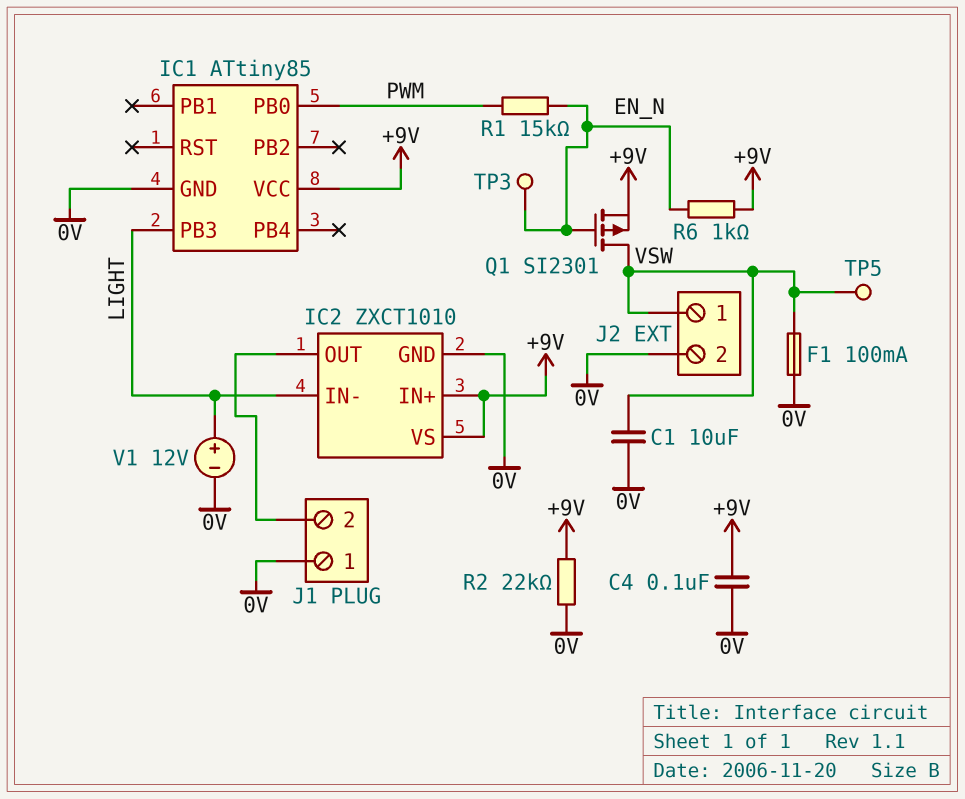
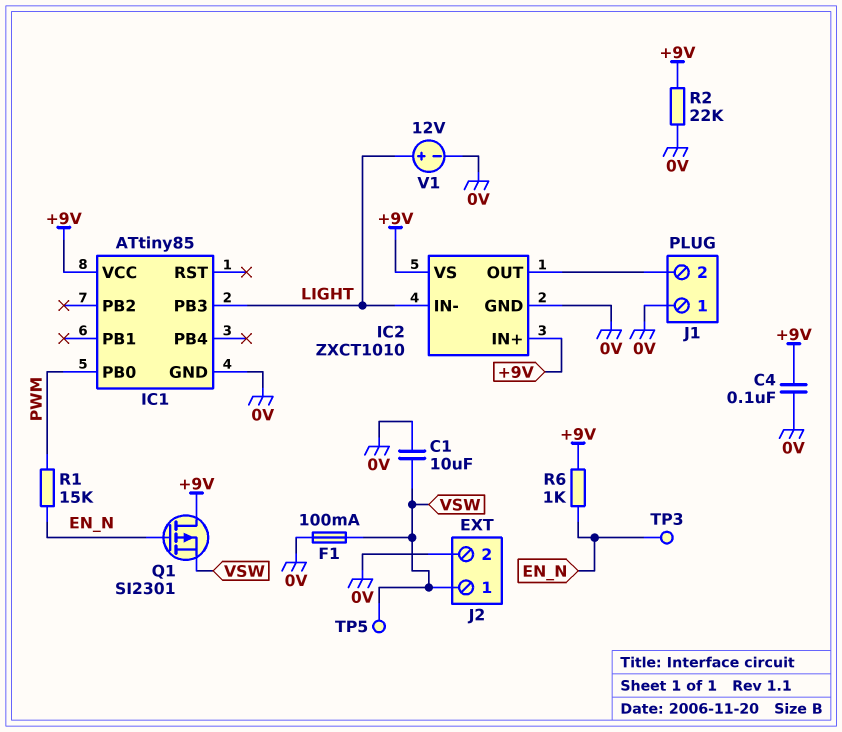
Q1: PMOS SI2301 (G EN_N, D VSW, S +9V) -> PMOS SI2301 (G EN_N, D +9V, S VSW)

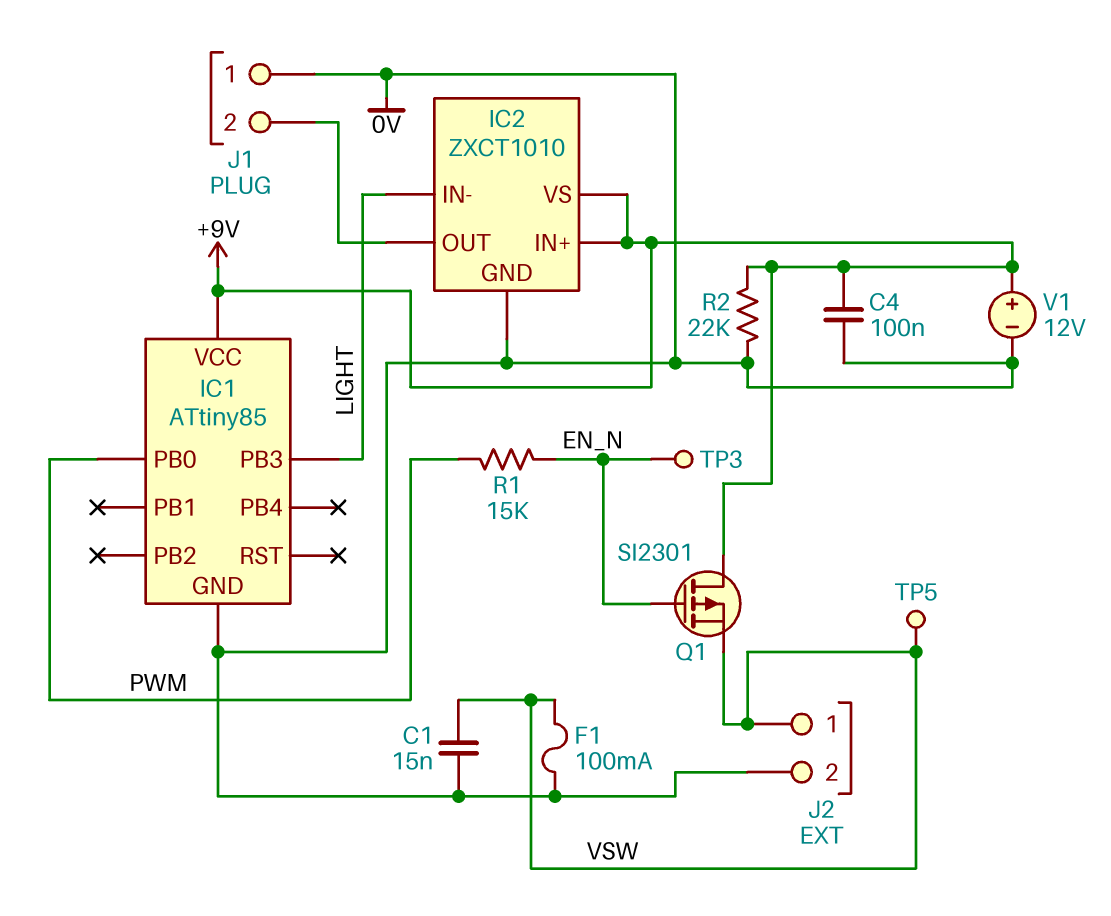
C1: 10uF (0V, VSW) -> 15nF (0V, VSW)
R6: 1k (+9V, EN_N) -> none
V1: 12V (plus LIGHT, minus 0V) -> 12V (plus +9V, minus 0V)

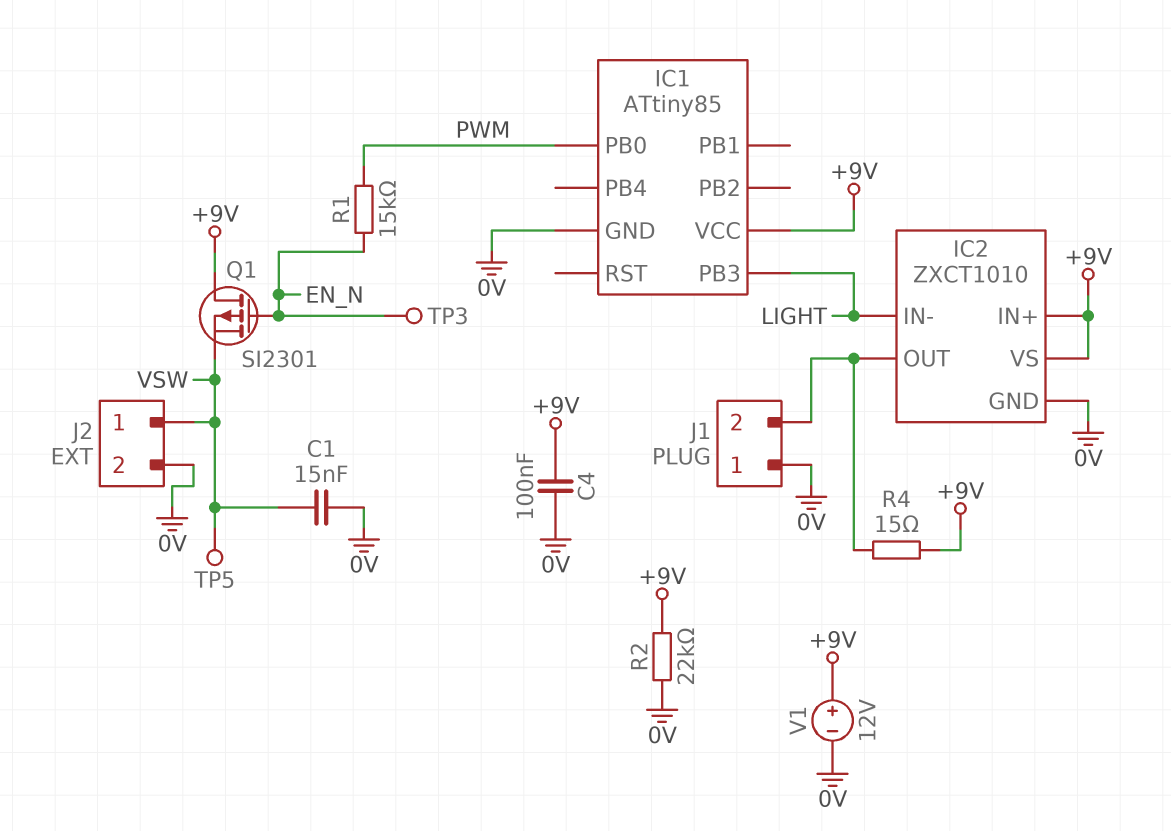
F1: 100mA (0V, VSW) -> none
R4: none -> 15 (+9V, IC2/OUT)

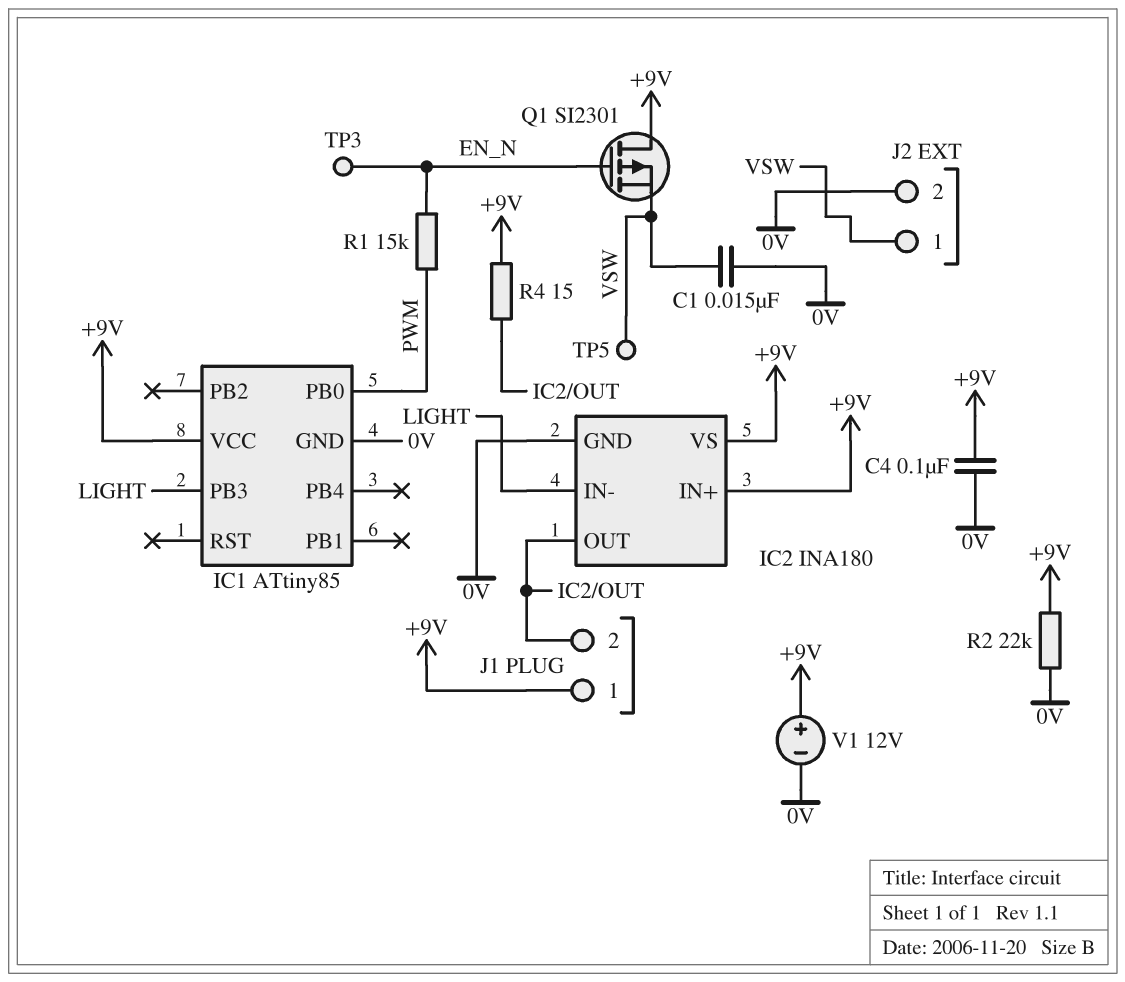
IC2: ZXCT1010 -> INA180
J1 pin 1: 0V -> +9V

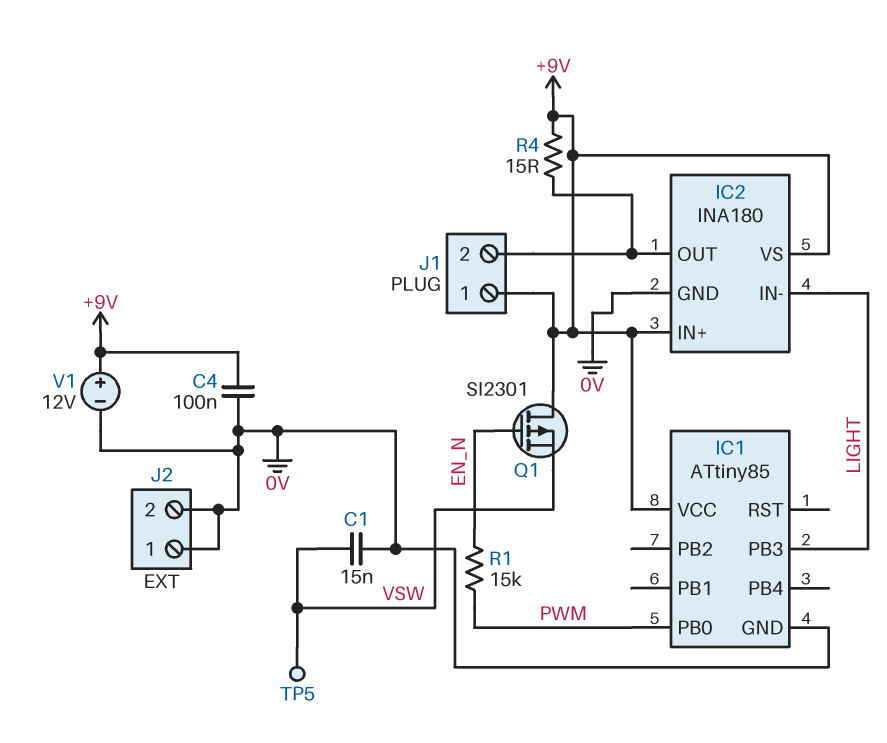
J2 pin 1: VSW -> 0V
R2: 22k (+9V, 0V) -> none
TP3: test point (EN_N) -> none

